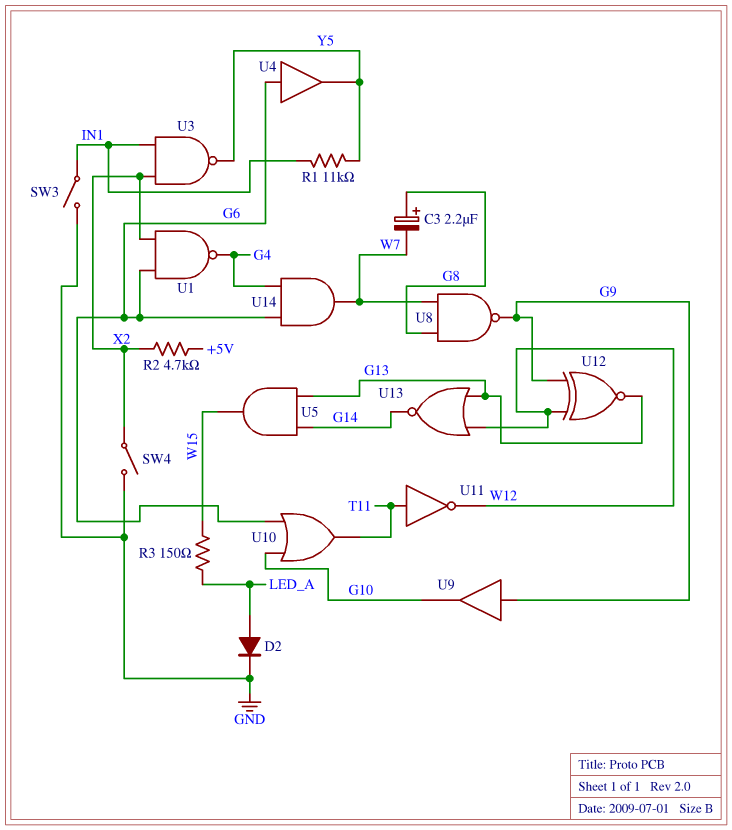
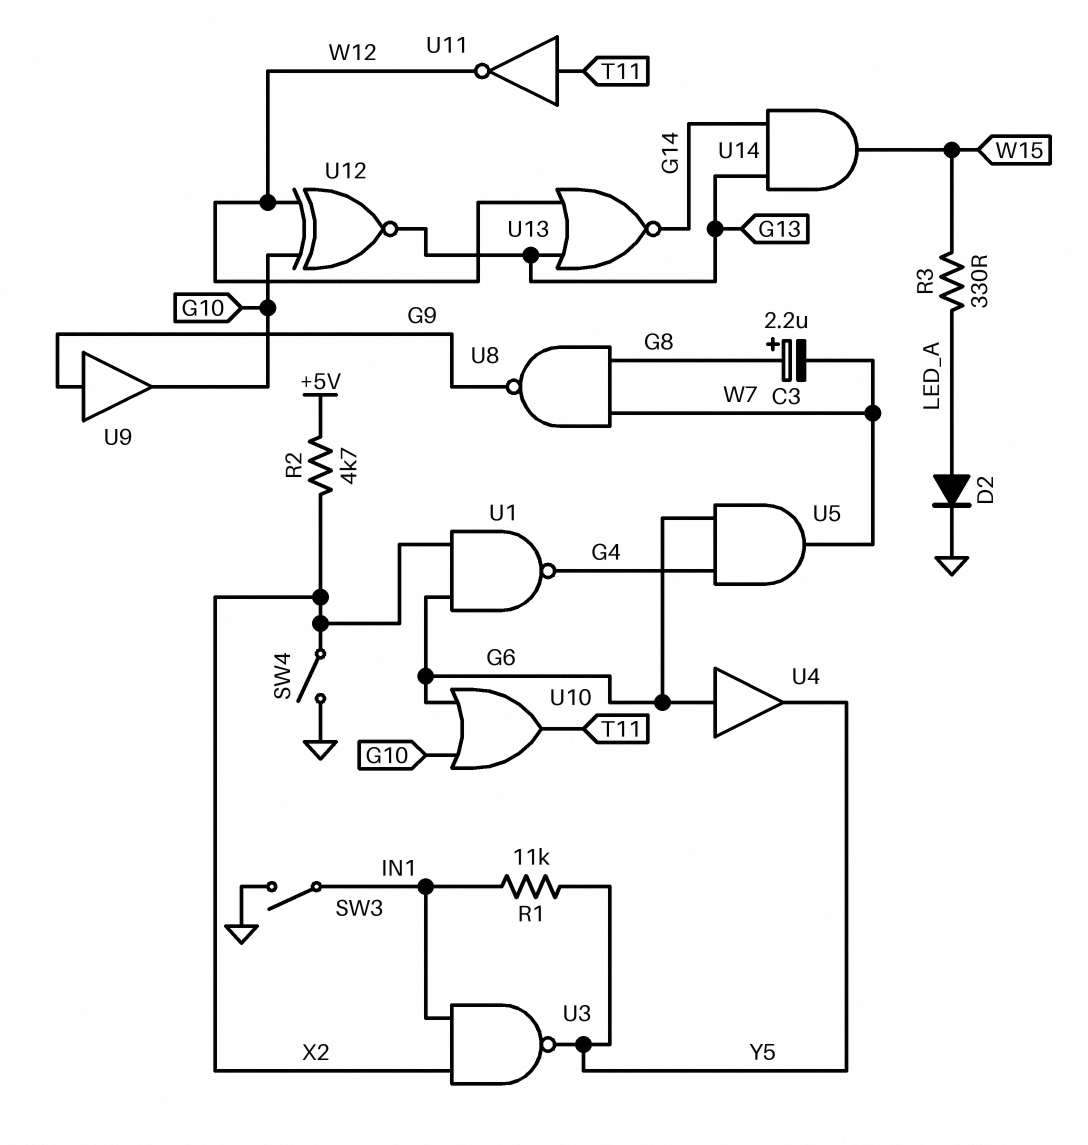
R3: 150 (LED_A, W15) -> 330 (LED_A, W15)
U5: AND (in G13, in G14, out W15) -> AND (in G4, in G6, out W7)
U12: XNOR (in G9, in W12, out G13) -> XNOR (in G10, in W12, out G13)
U14: AND (in G4, in G6, out W7) -> AND (in G13, in G14, out W15)

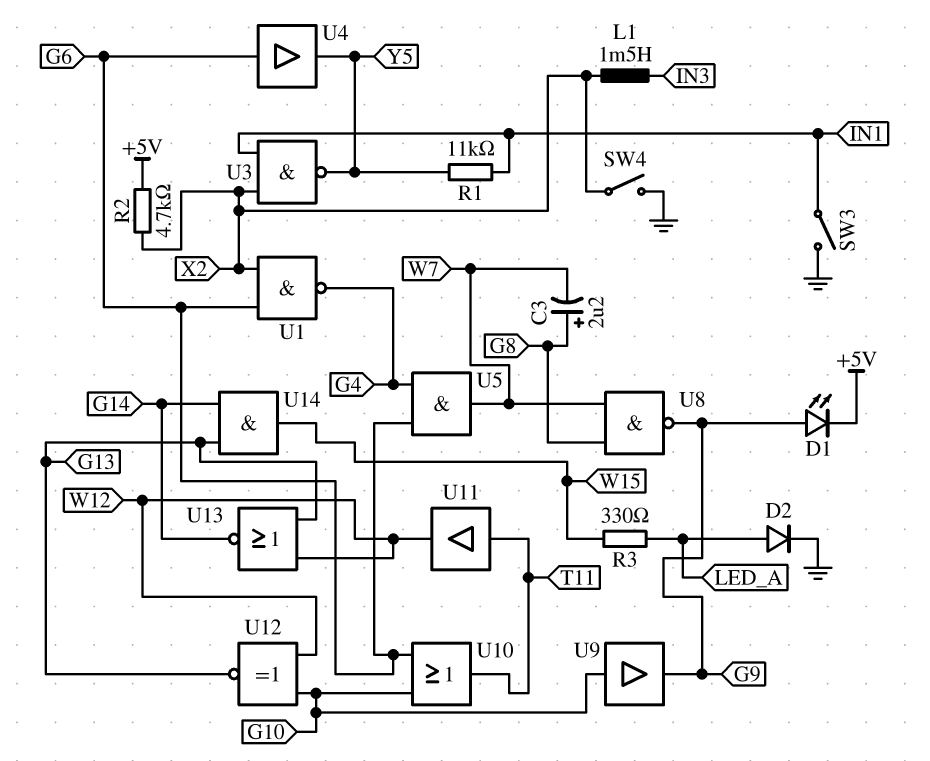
D1: none -> LED (A G9, K +5V)
L1: none -> 1.5mH (IN3, X2)
U9: buffer (in G9, out G10) -> buffer (in G10, out G9)
U11: NOT (in T11, out W12) -> buffer (in T11, out W12)

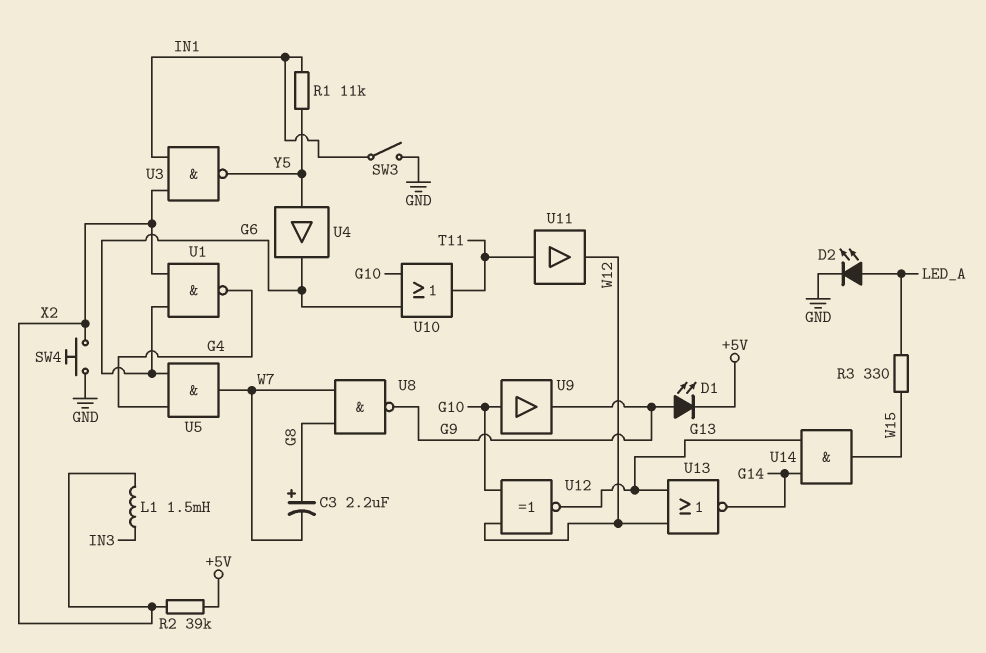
D2: diode (A LED_A, K GND) -> LED (A LED_A, K GND)
R2: 4.7k (+5V, X2) -> 39k (+5V, X2)
SW4: switch (GND, X2) -> button (GND, X2)
U4: buffer (in G6, out Y5) -> buffer (in Y5, out G6)

